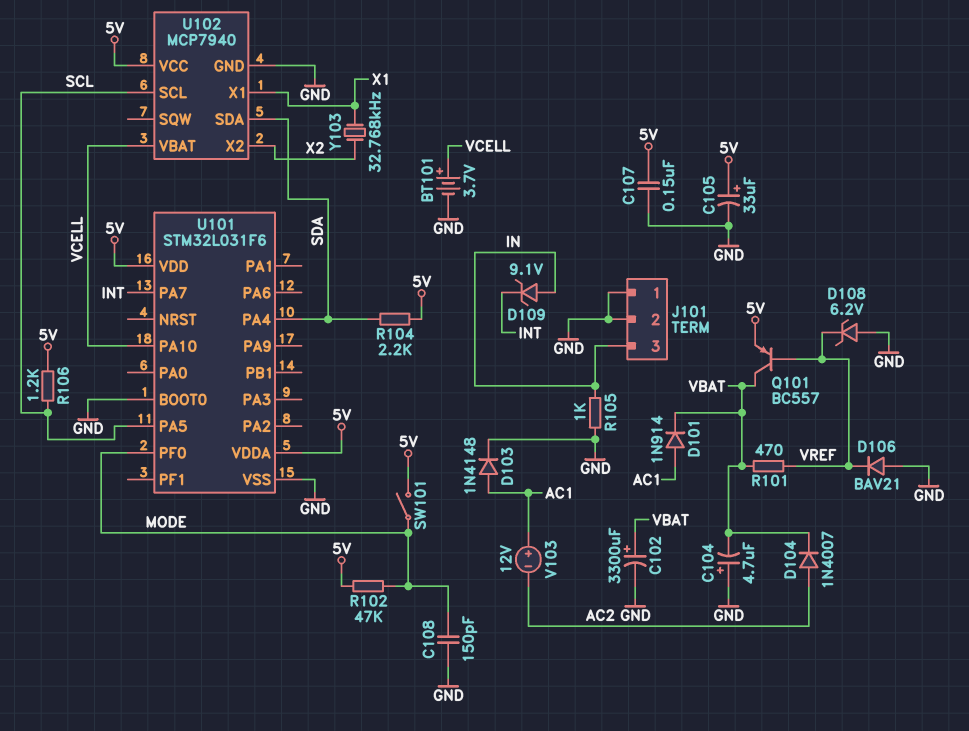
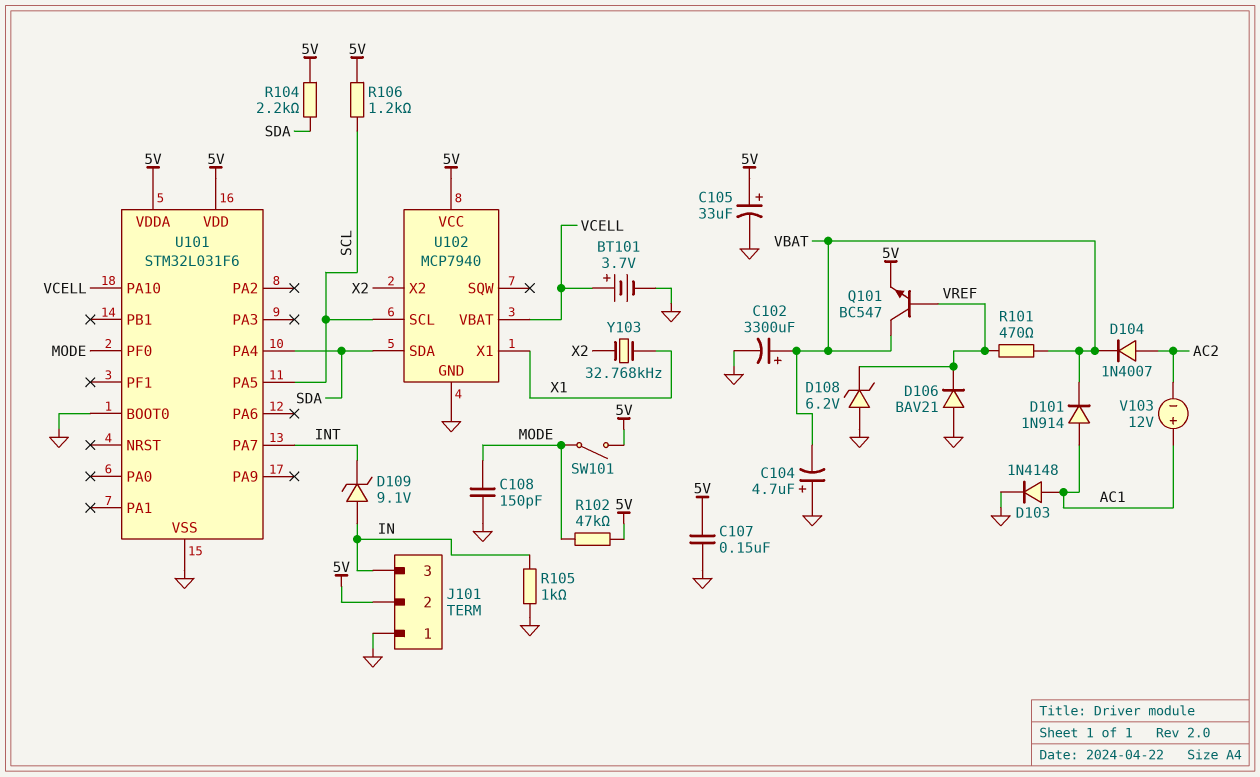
J101 pin 2: GND -> 5V
Q101: PNP BC557 (B VREF, C VBAT, E 5V) -> NPN BC547 (B VREF, C VBAT, E 5V)

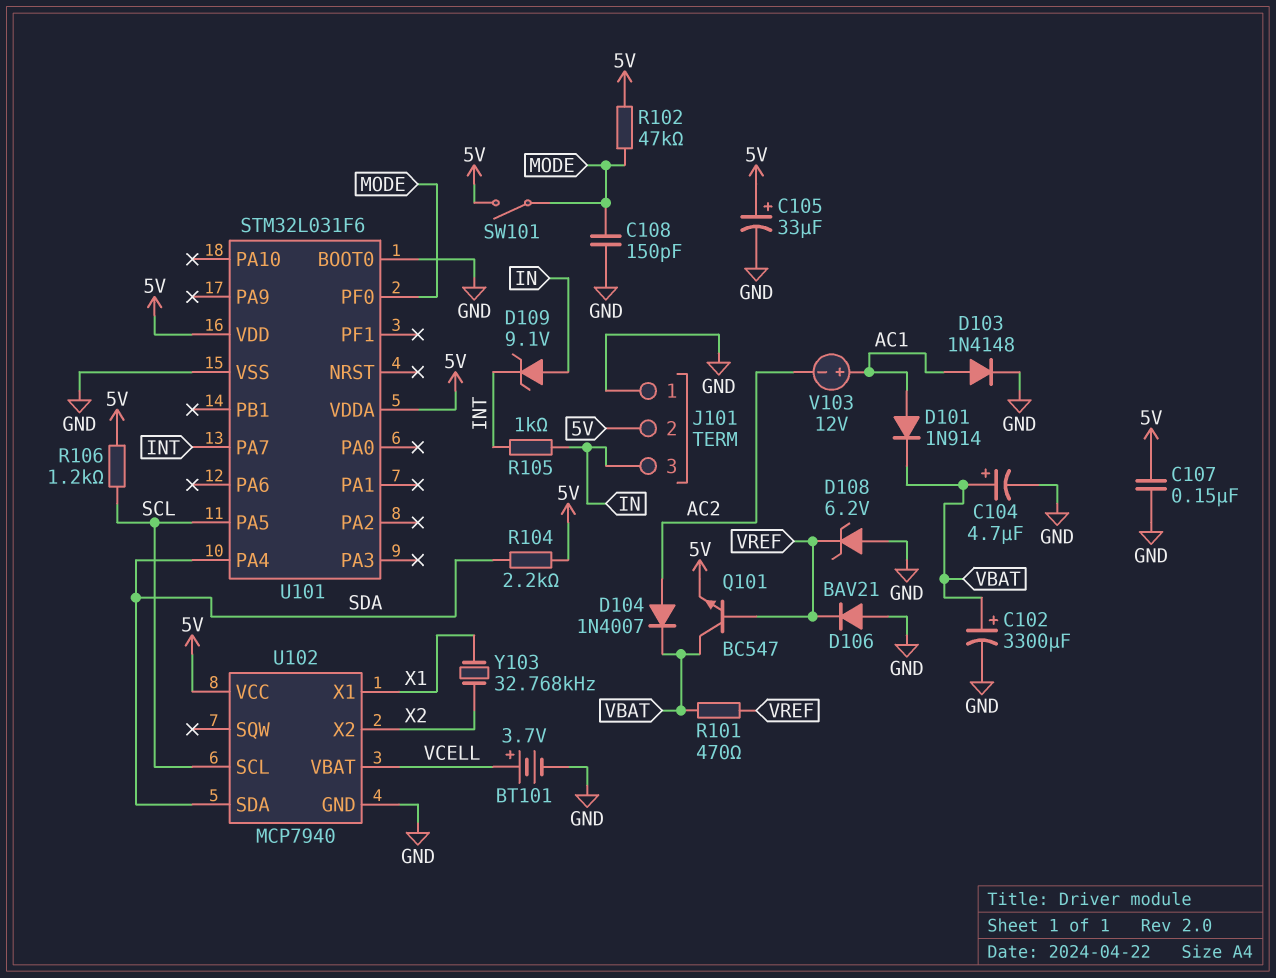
C104: 4.7uF (plus GND, minus VBAT) -> 4.7uF (plus VBAT, minus GND)
R105: 1k (GND, IN) -> 1k (IN, INT)
U101 pin PA10: VCELL -> none

